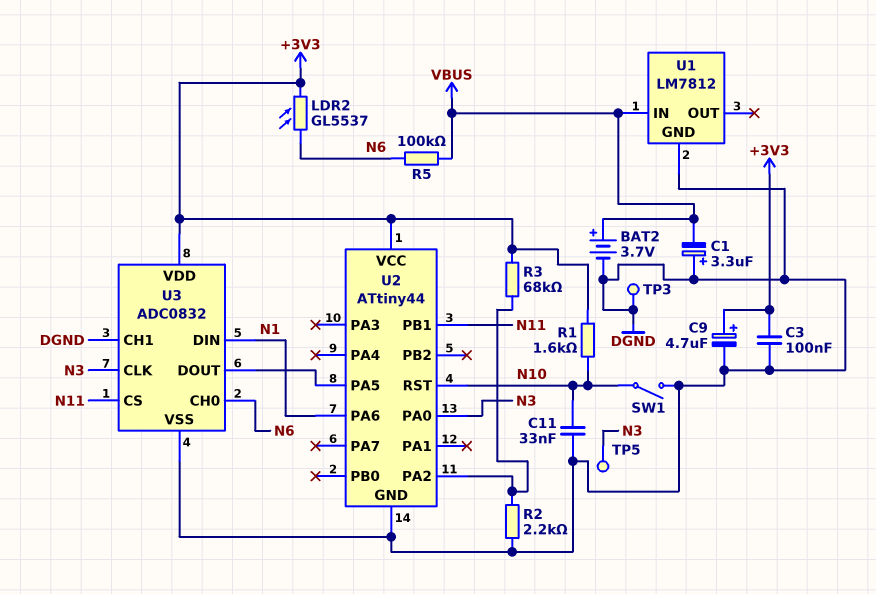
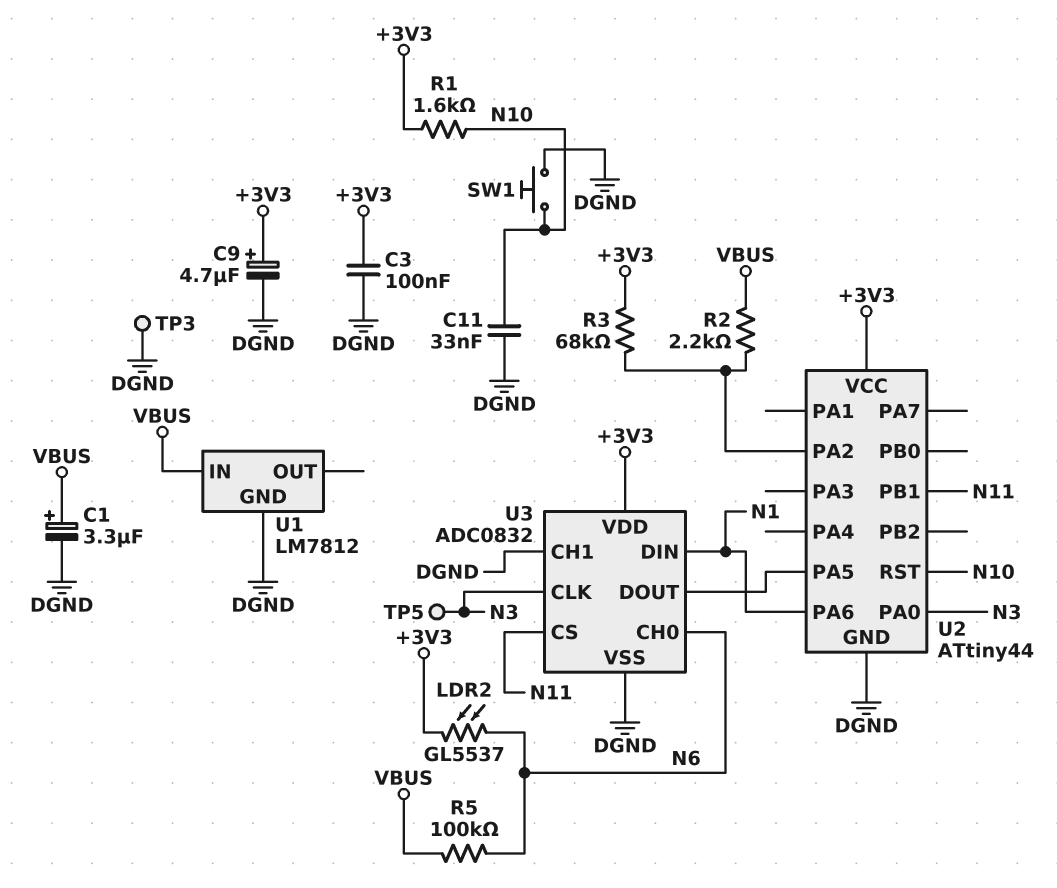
BAT2: 3.7V (plus VBUS, minus DGND) -> none
C1: 3.3uF (plus DGND, minus VBUS) -> 3.3uF (plus VBUS, minus DGND)
R2: 2.2k (DGND, U2/PA2) -> 2.2k (U2/PA2, VBUS)
SW1: switch (DGND, N10) -> button (DGND, N10)

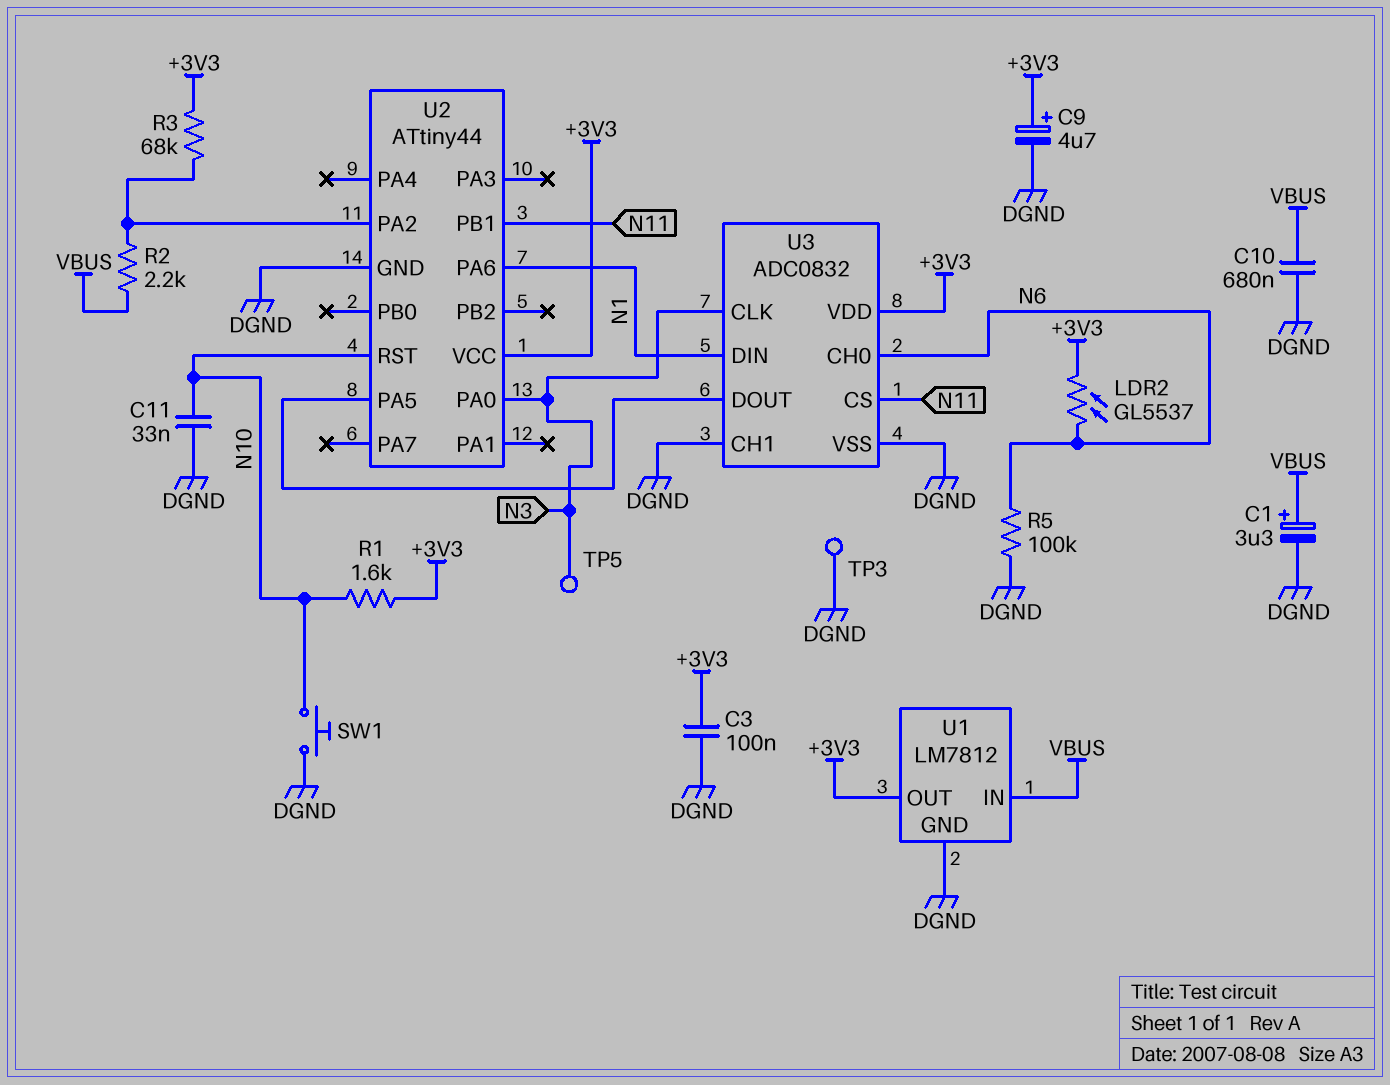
C10: none -> 680nF (DGND, VBUS)
R5: 100k (N6, VBUS) -> 100k (DGND, N6)
U1 pin OUT: none -> +3V3

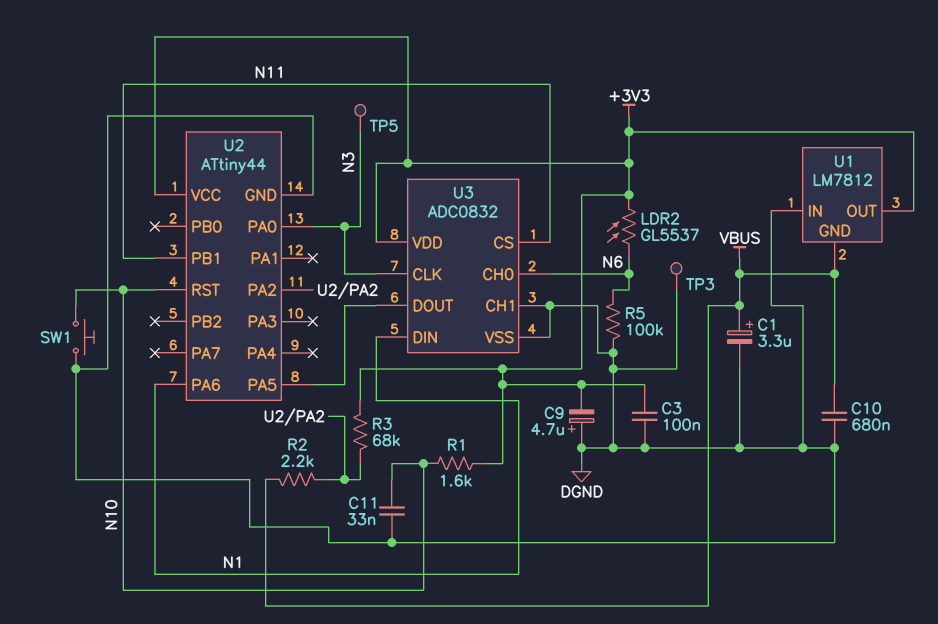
C9: 4.7uF (plus +3V3, minus DGND) -> 4.7uF (plus DGND, minus +3V3)
U1 pin GND: DGND -> VBUS
U1 pin IN: VBUS -> DGND

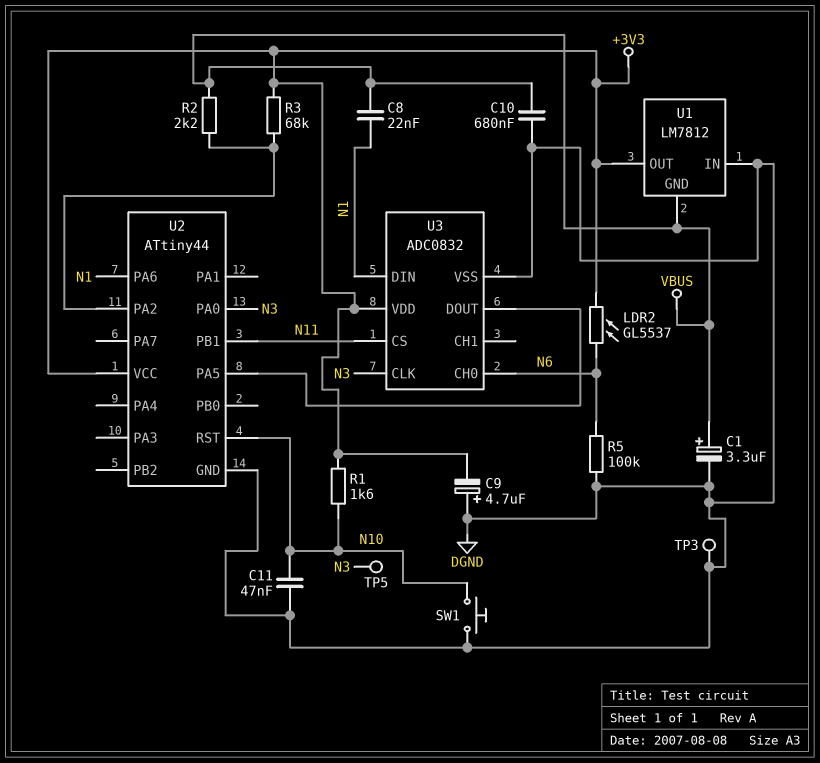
C3: 100nF (+3V3, DGND) -> none
C8: none -> 22nF (N1, VBUS)
C11: 33nF (DGND, N10) -> 47nF (DGND, N10)
U3 pin CH1: DGND -> none

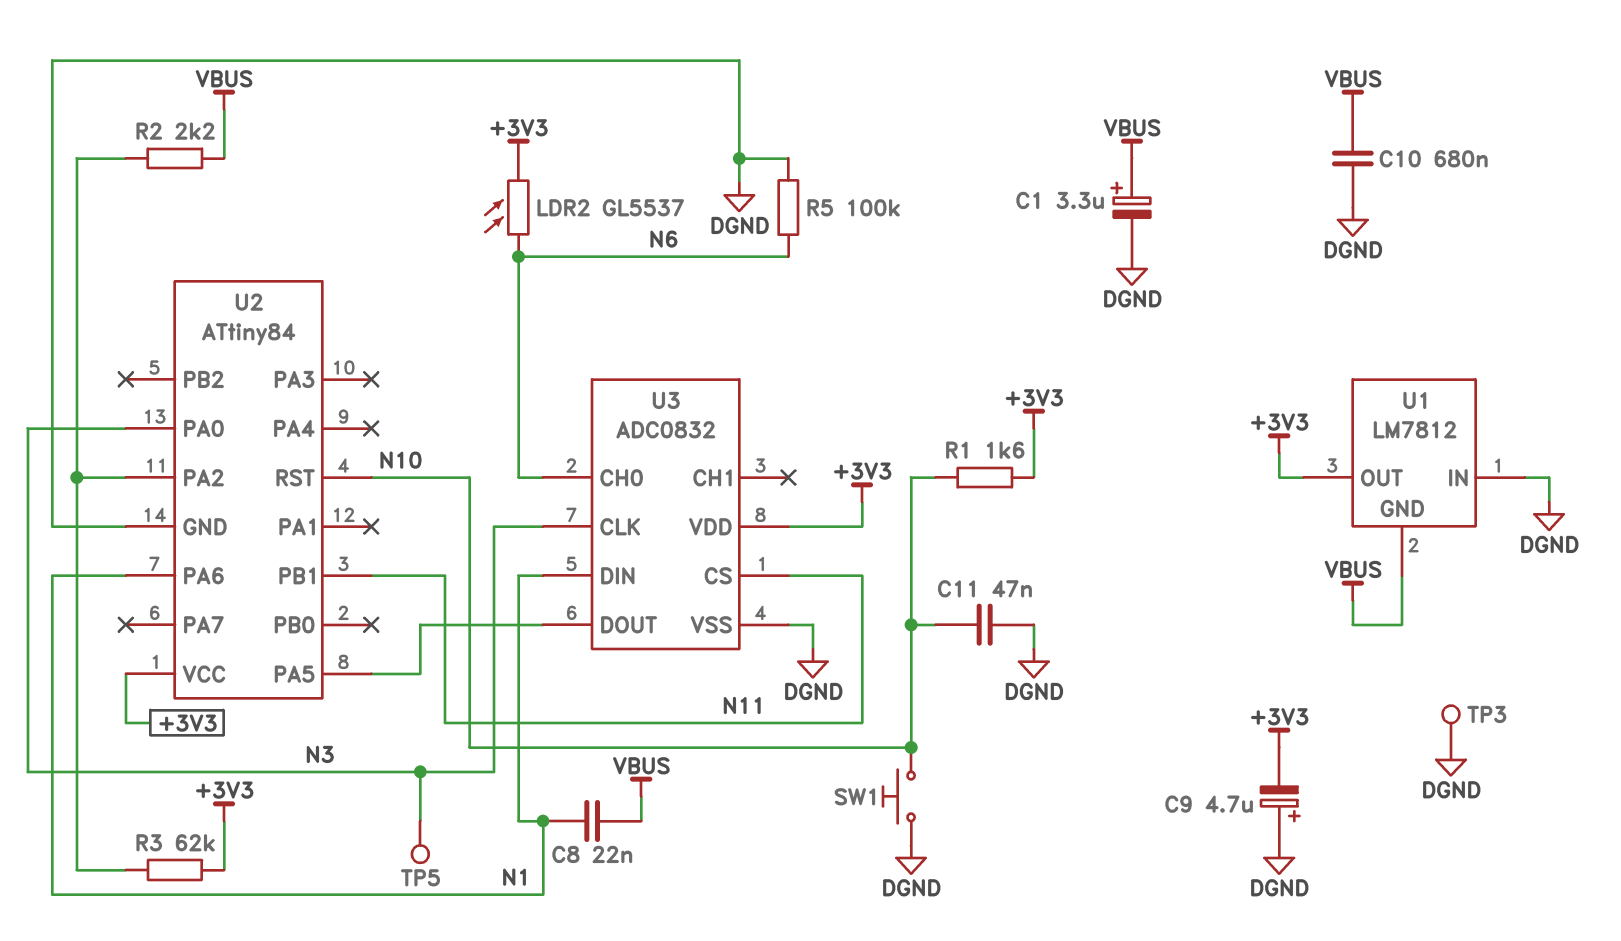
R3: 68k (+3V3, U2/PA2) -> 62k (+3V3, U2/PA2)
U2: ATtiny44 -> ATtiny84

